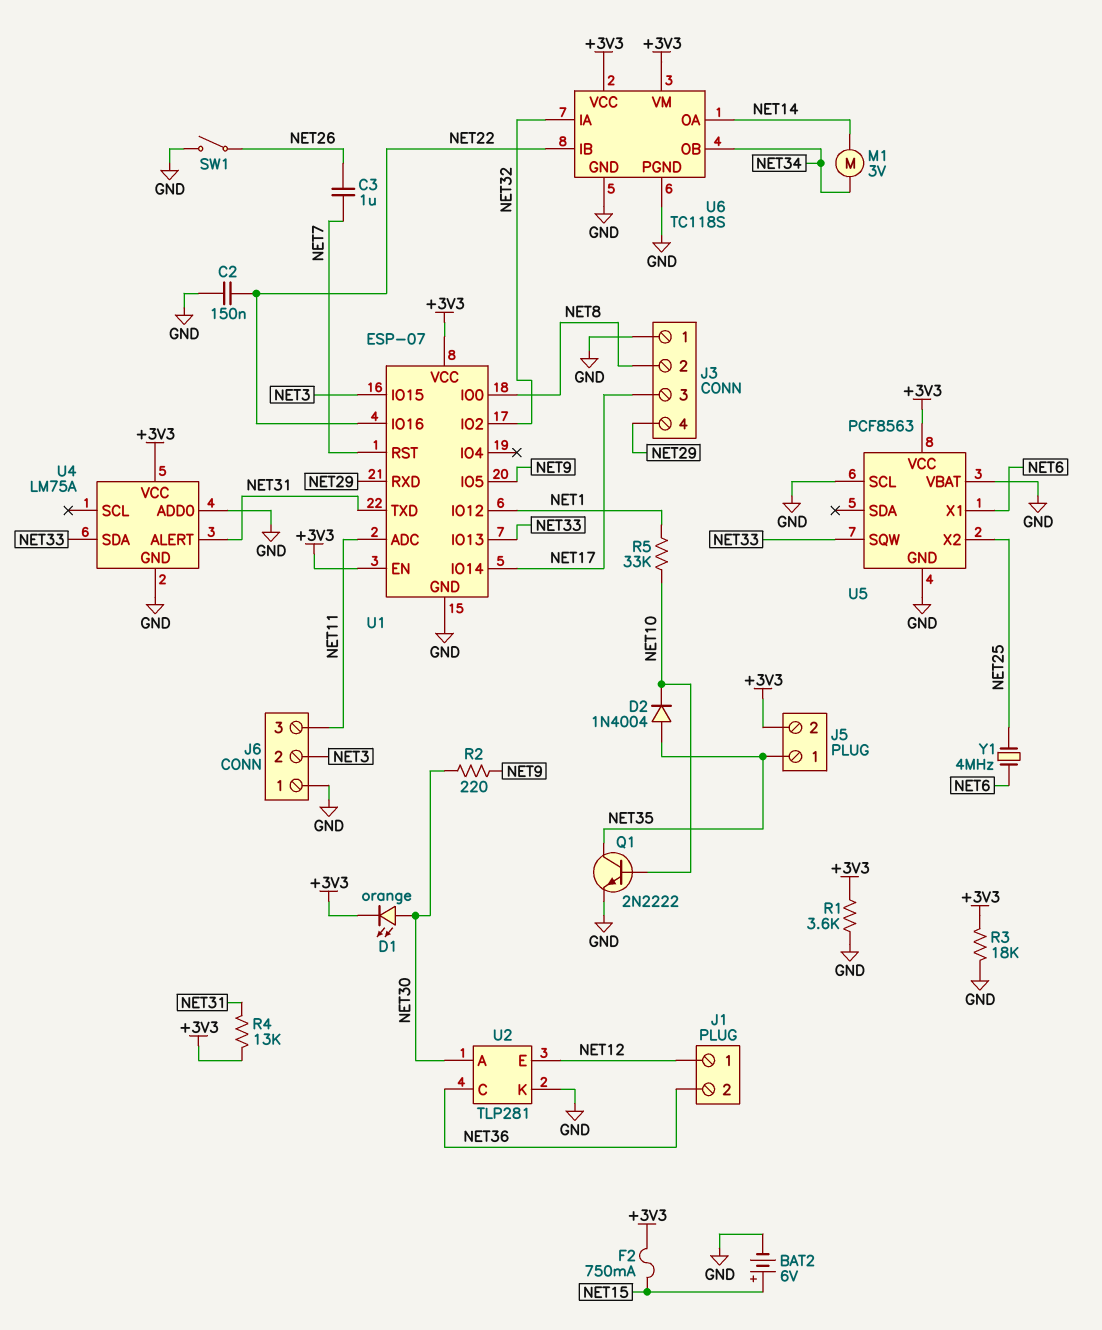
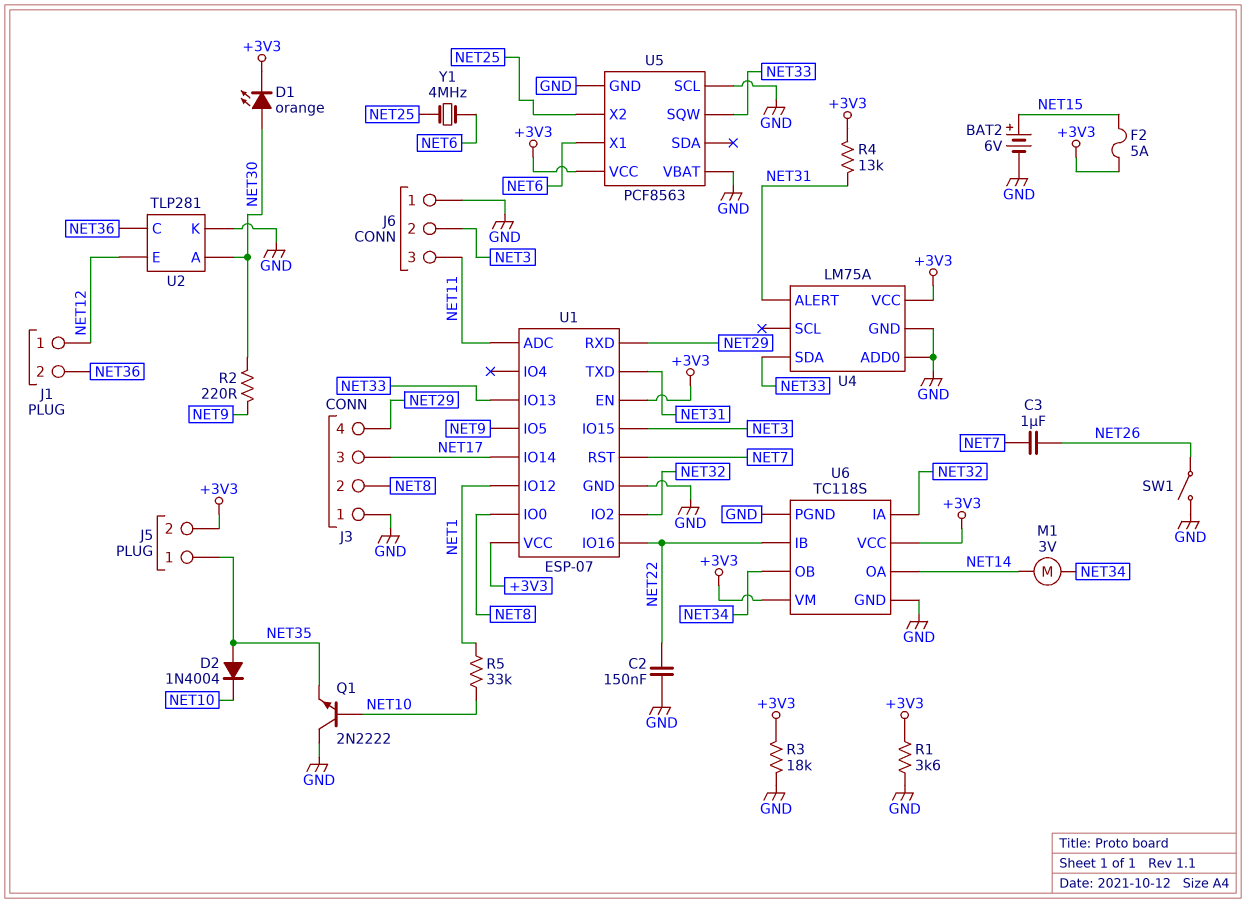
F2: 750mA (+3V3, NET15) -> 5A (+3V3, NET15)
Q1: NPN 2N2222 (B NET10, C NET35, E GND) -> NPN 2N2222 (B NET10, C GND, E NET35)

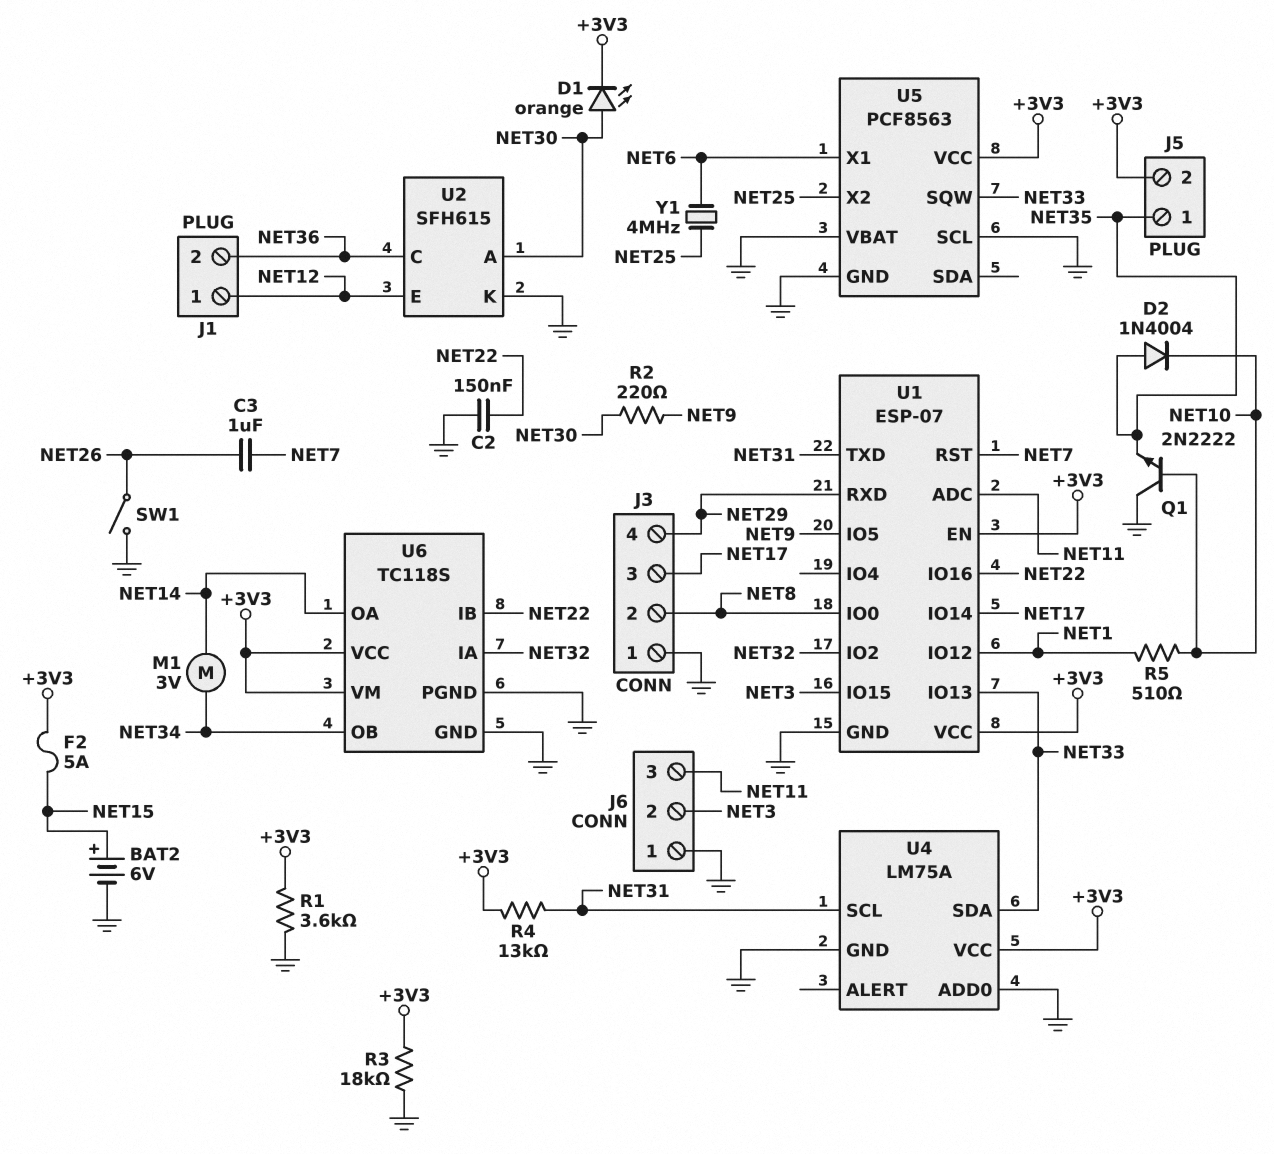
R5: 33k (NET1, NET10) -> 510 (NET1, NET10)
U2: TLP281 -> SFH615
U4 pin ALERT: NET31 -> none
U4 pin SCL: none -> NET31

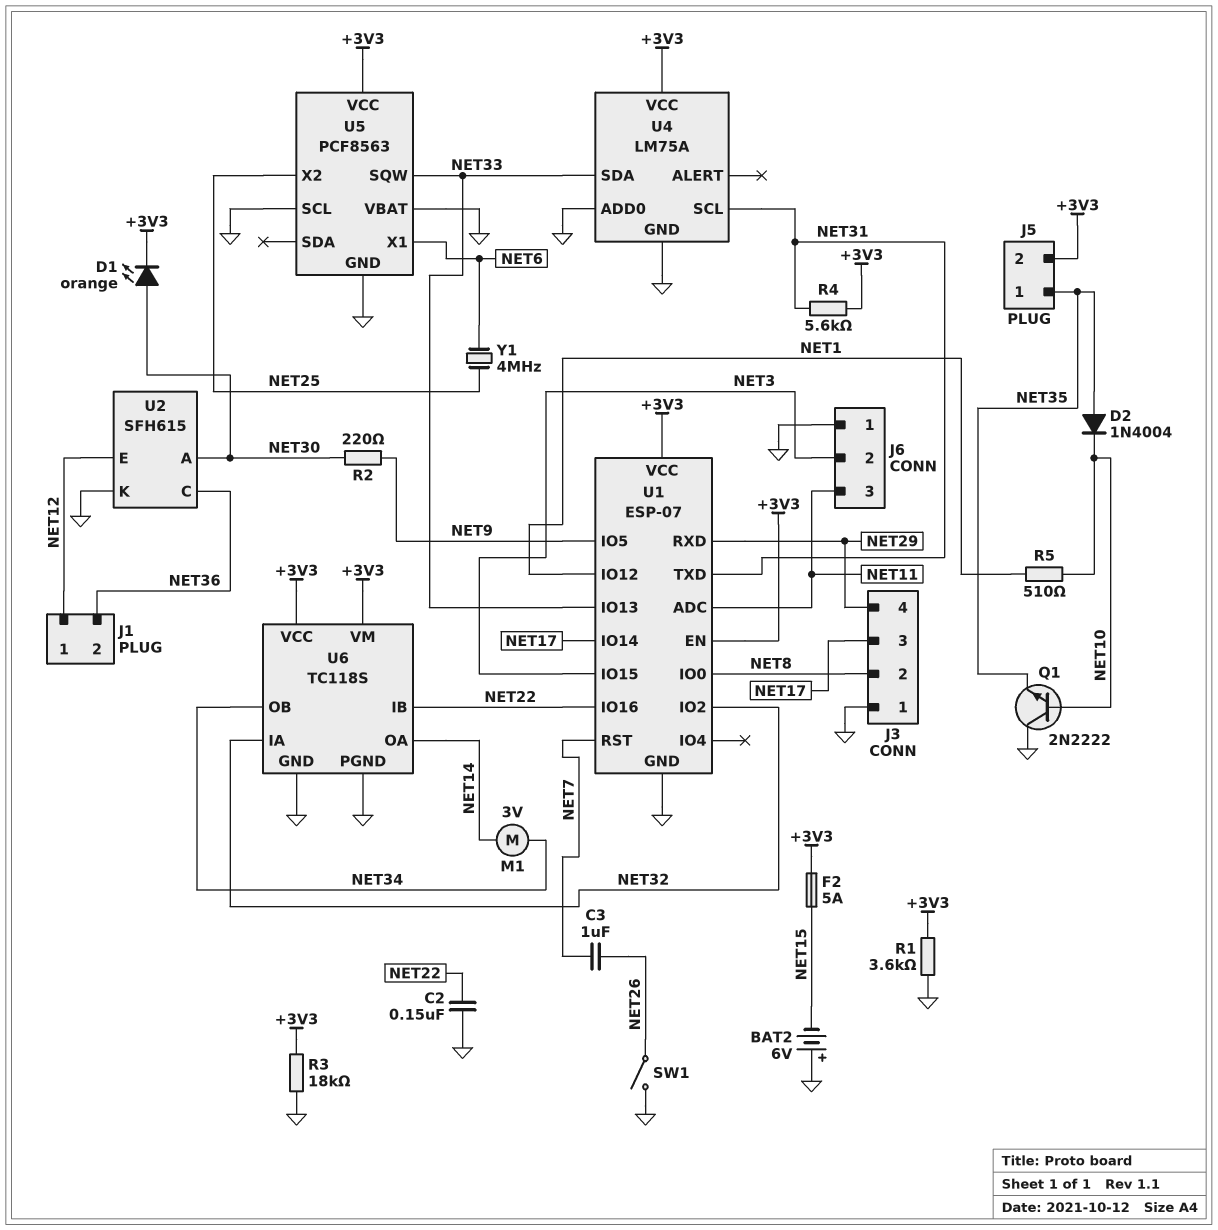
BAT2: 6V (plus NET15, minus GND) -> 6V (plus GND, minus NET15)
R4: 13k (+3V3, NET31) -> 5.6k (+3V3, NET31)

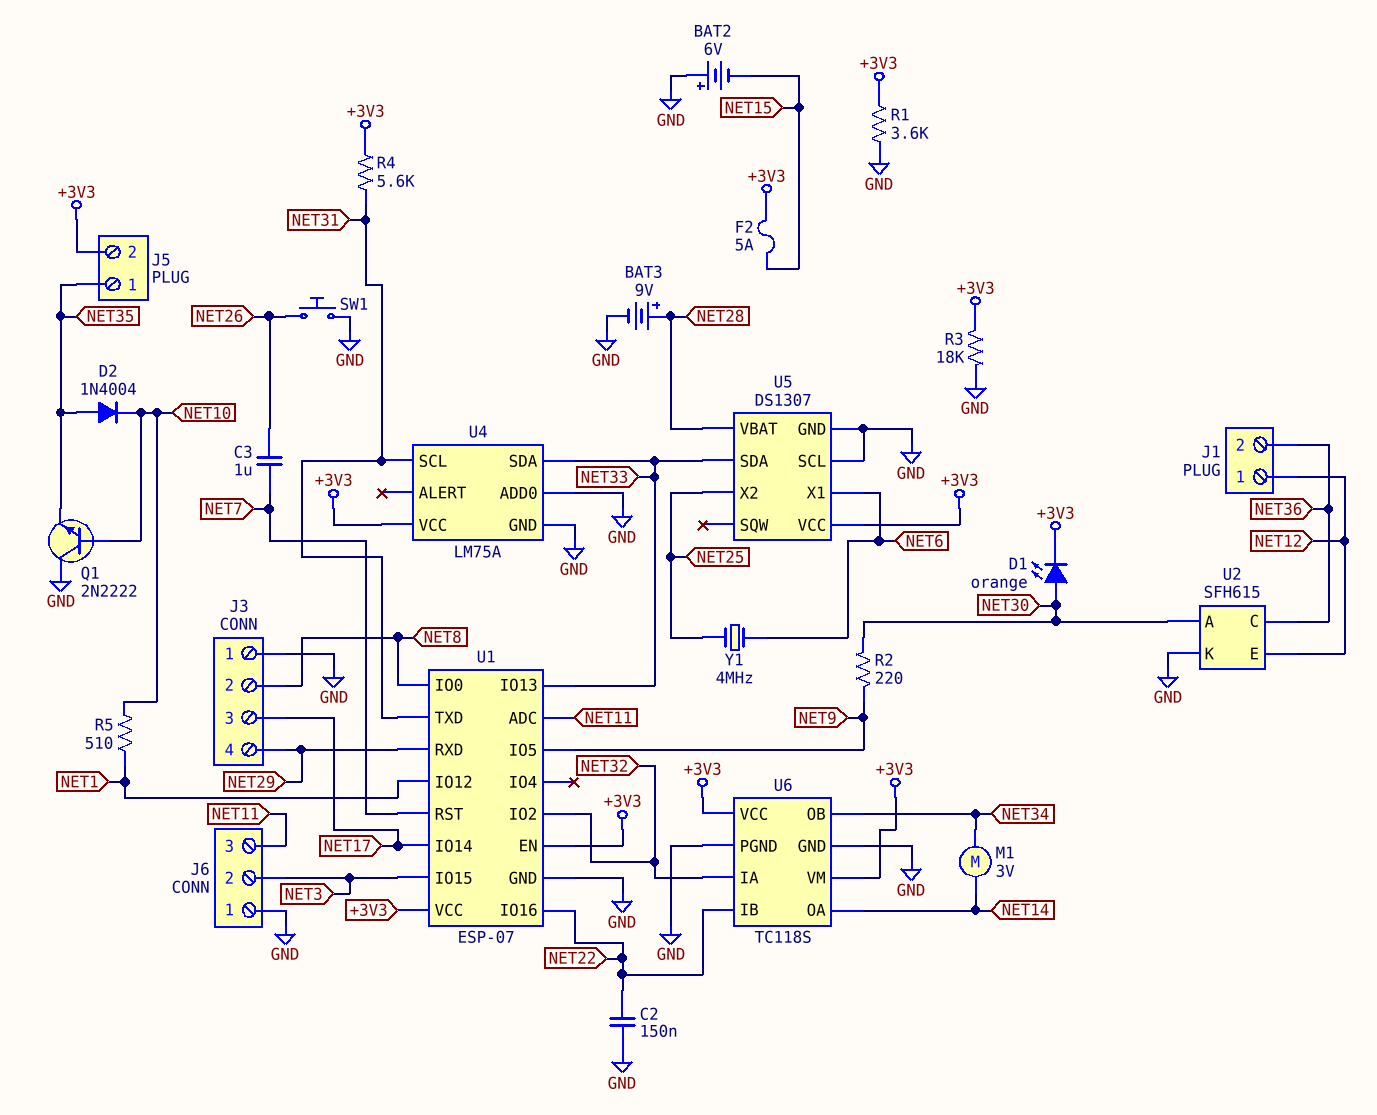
BAT3: none -> 9V (plus NET28, minus GND)
SW1: switch (GND, NET26) -> button (GND, NET26)
U5: PCF8563 -> DS1307
U5 pin SDA: none -> NET33
U5 pin SQW: NET33 -> none
U5 pin VBAT: GND -> NET28

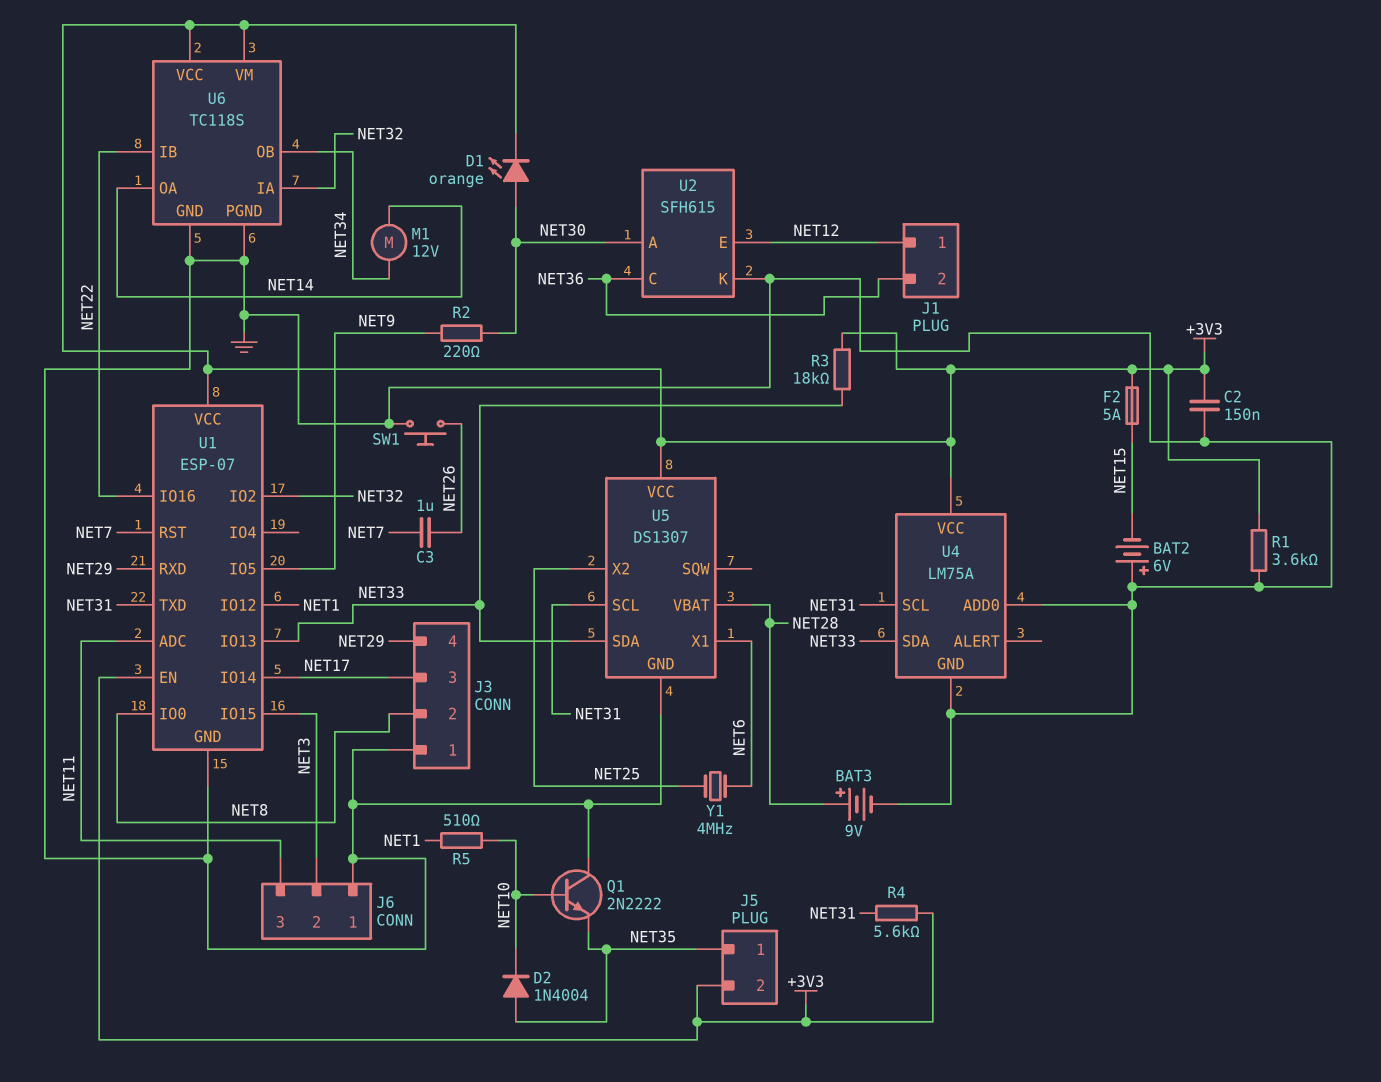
C2: 150nF (GND, NET22) -> 150nF (+3V3, GND)
M1: motor 3V (NET14, NET34) -> motor 12V (NET14, NET34)
R3: 18k (+3V3, GND) -> 18k (+3V3, NET33)
U5 pin SCL: GND -> NET31

